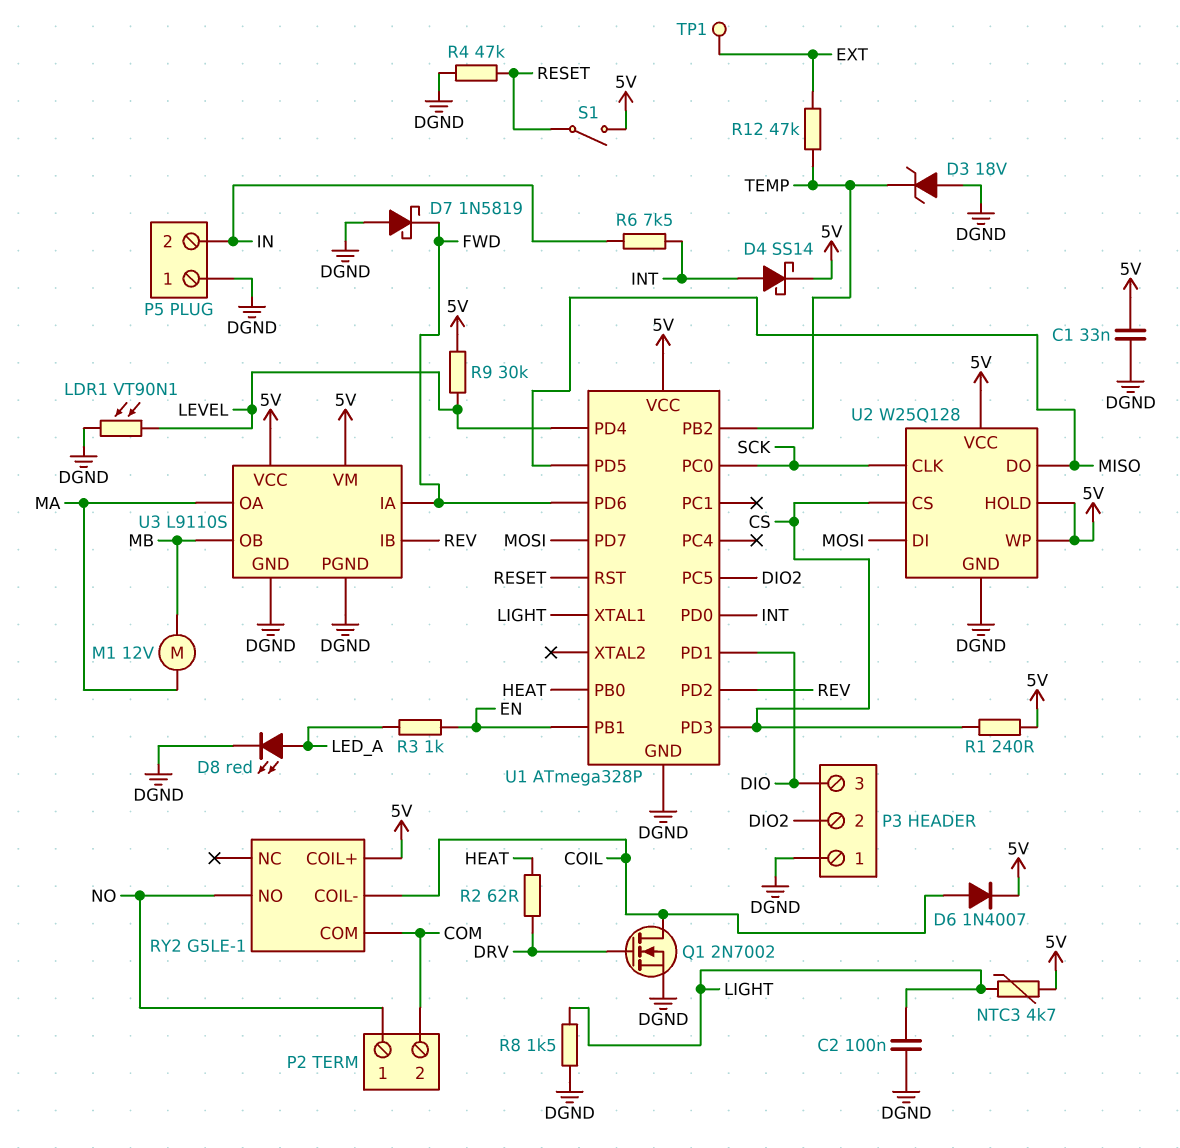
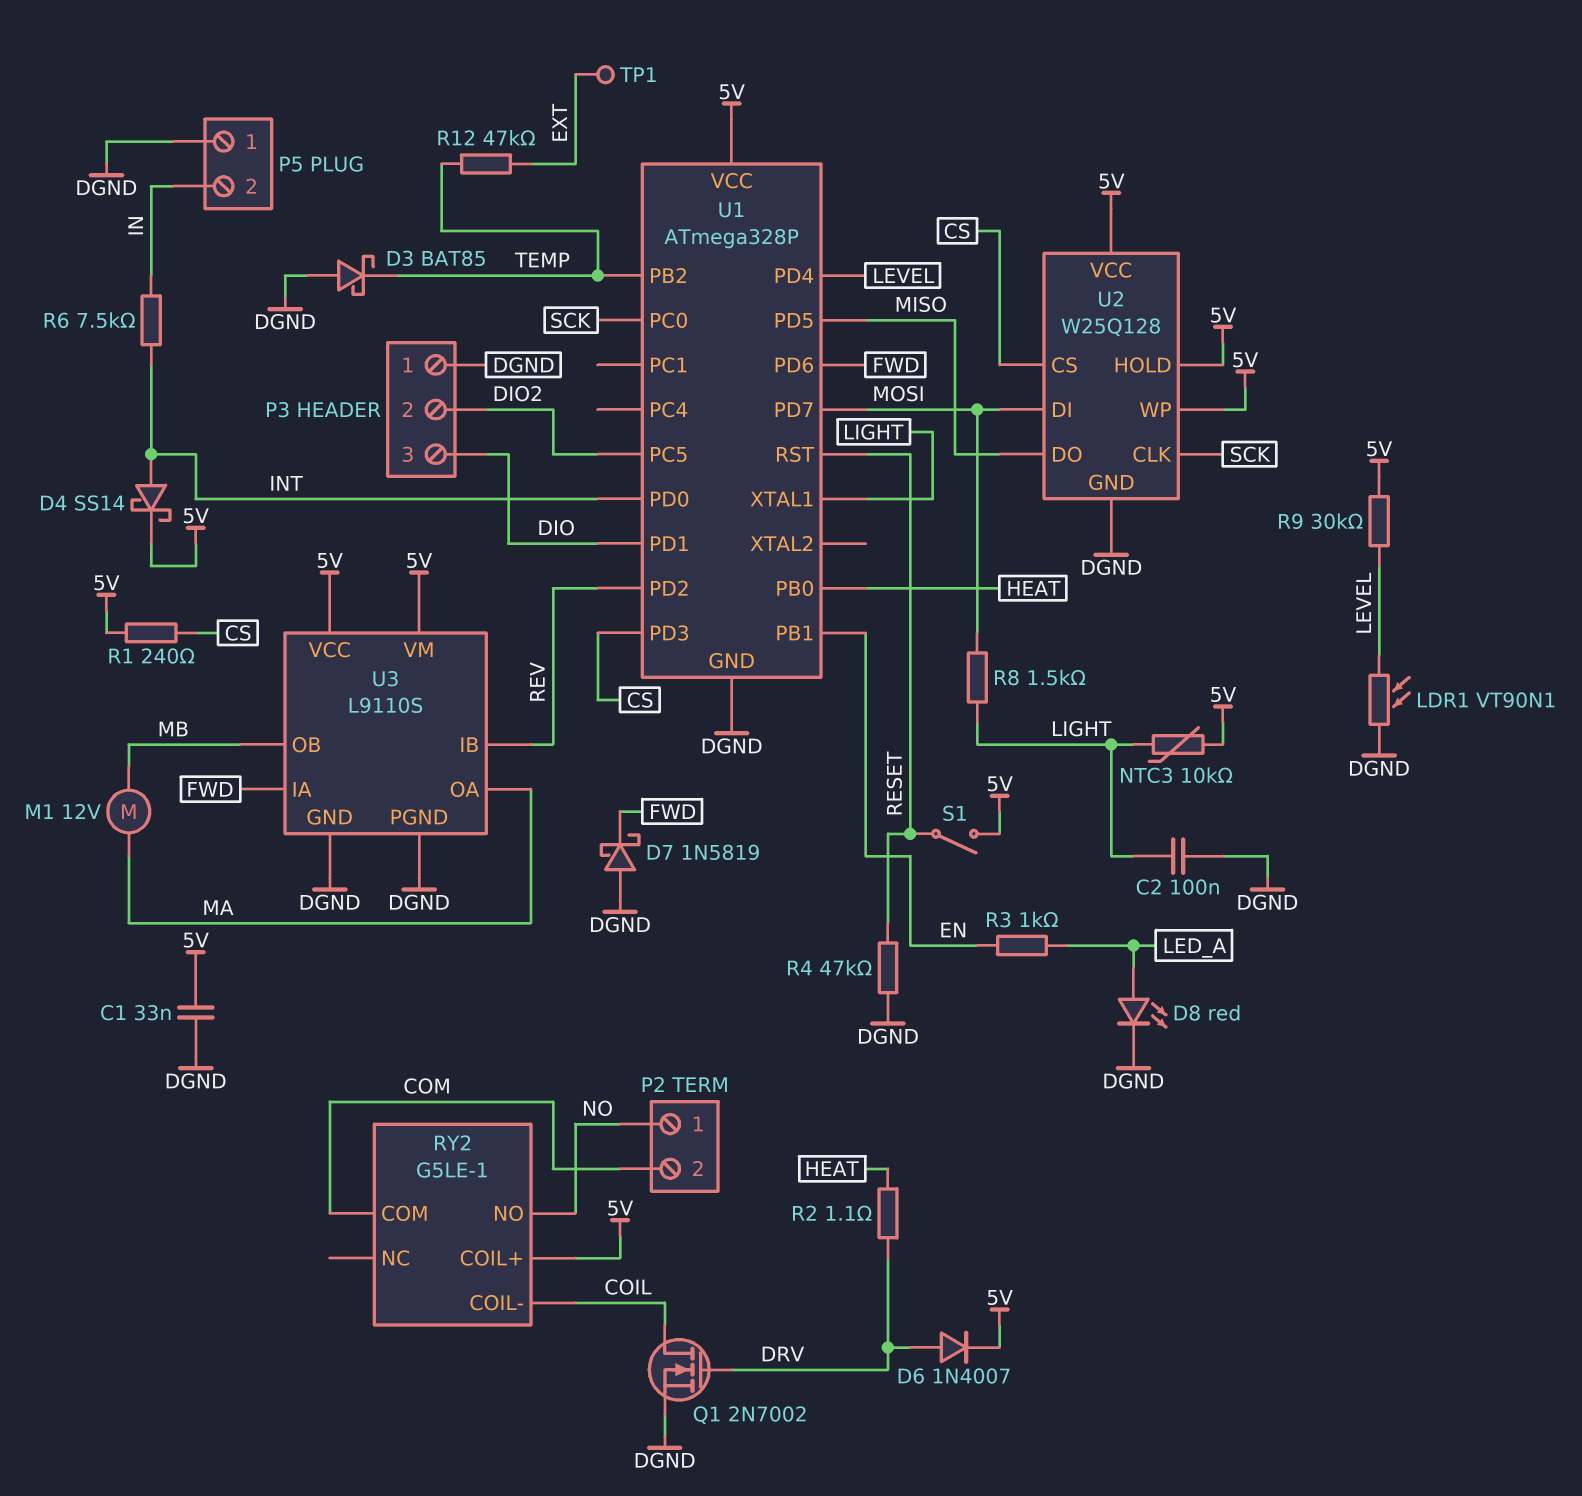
D3: zener 18V (A DGND, K TEMP) -> schottky BAT85 (A DGND, K TEMP)
D6: diode 1N4007 (A COIL, K 5V) -> diode 1N4007 (A DRV, K 5V)
NTC3: 4.7k (5V, LIGHT) -> 10k (5V, LIGHT)
R2: 62 (DRV, HEAT) -> 1.1 (DRV, HEAT)
R8: 1.5k (DGND, LIGHT) -> 1.5k (LIGHT, MOSI)

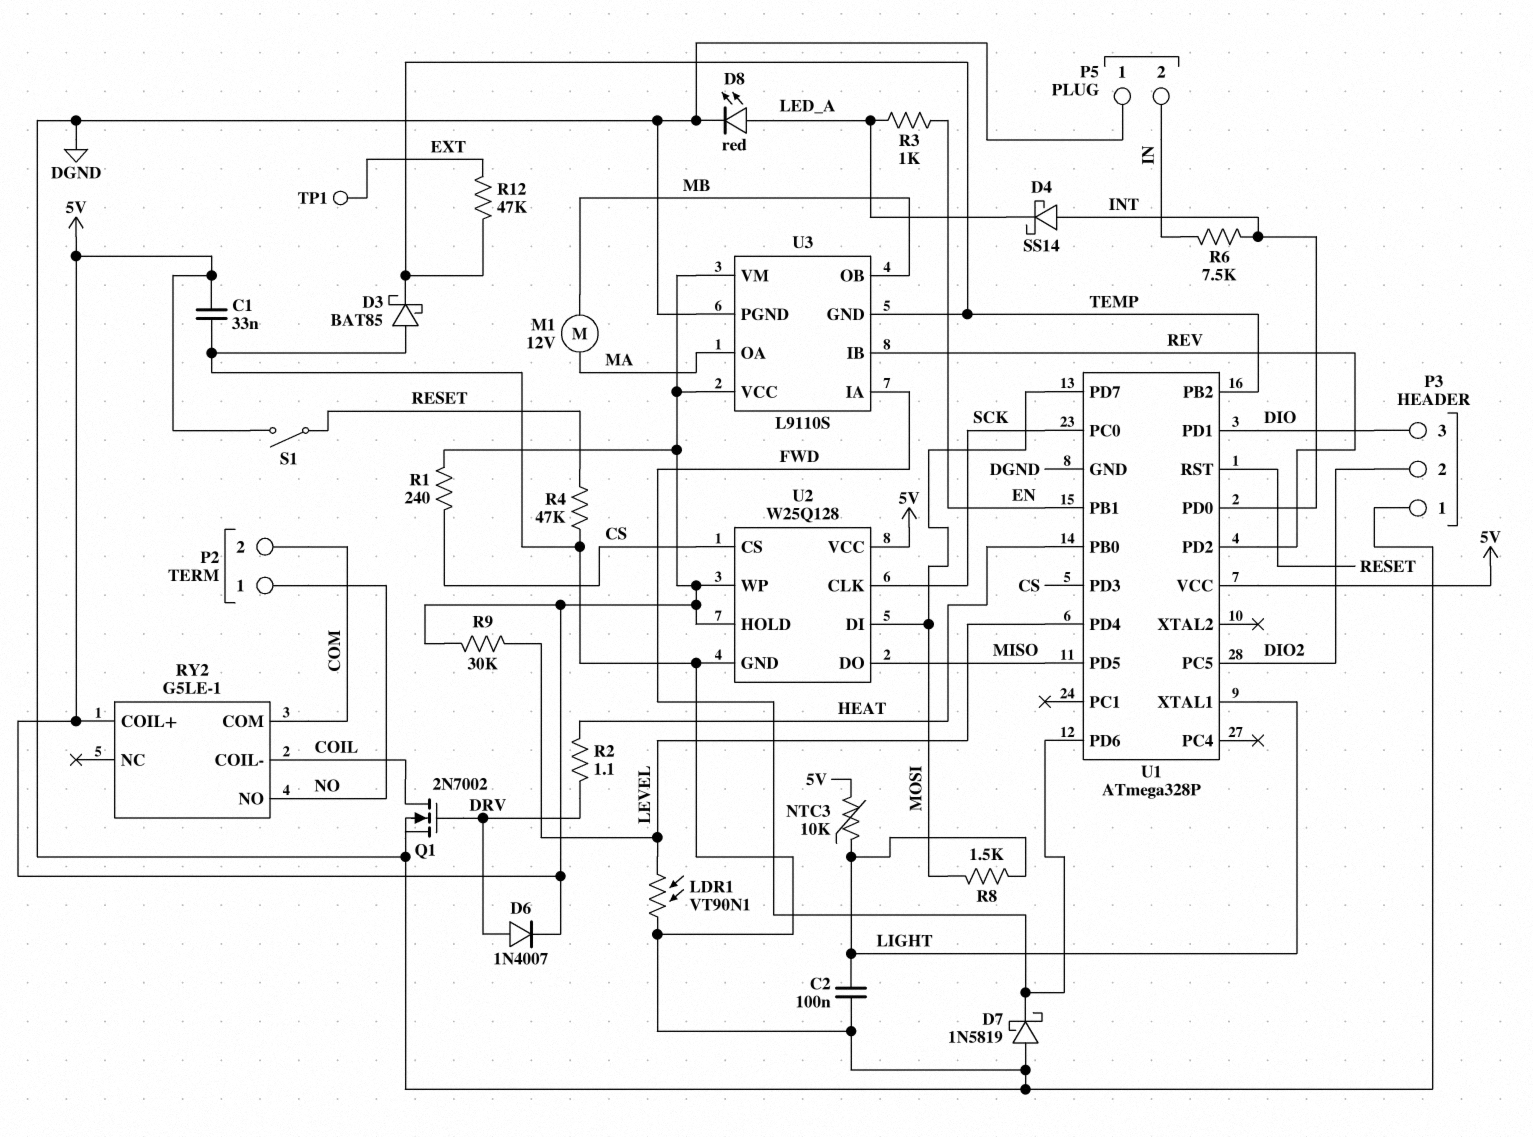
D4: schottky SS14 (A INT, K 5V) -> schottky SS14 (A INT, K LED_A)
U3 pin GND: DGND -> TEMP

